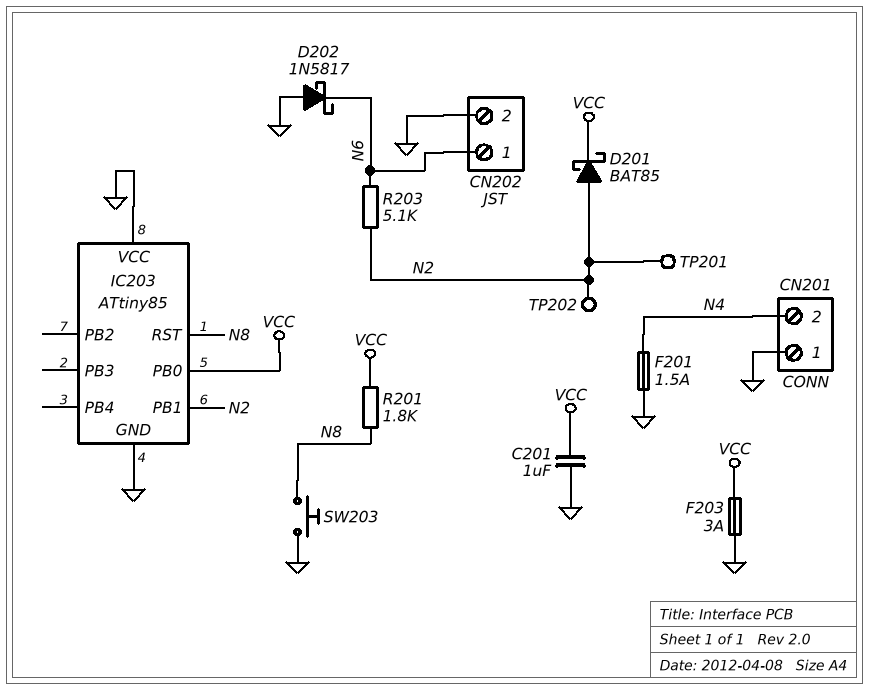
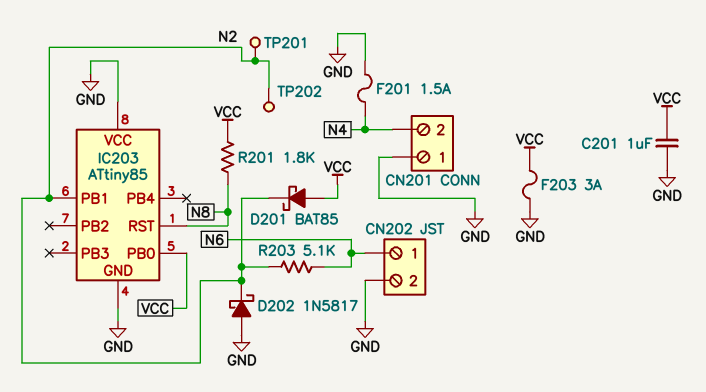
D201: schottky BAT85 (A N2, K VCC) -> schottky BAT85 (A VCC, K N2)
D202: schottky 1N5817 (A GND, K N6) -> schottky 1N5817 (A GND, K N2)
SW203: button (GND, N8) -> none

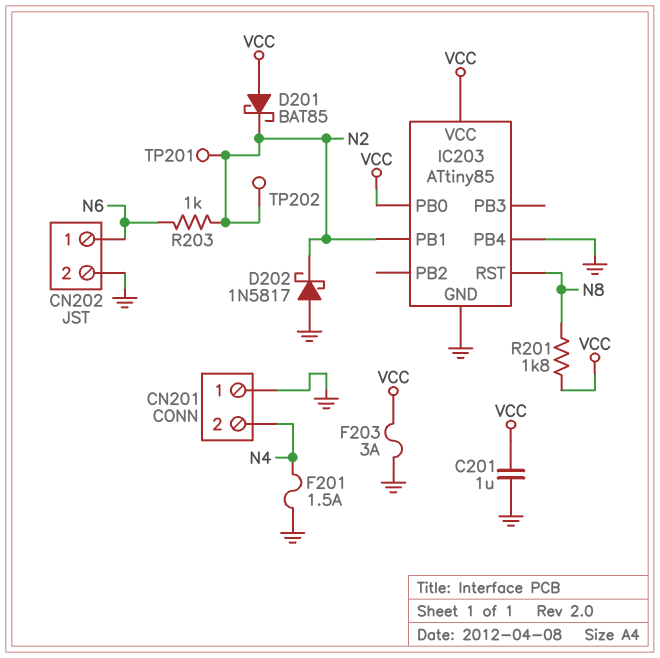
IC203 pin PB4: none -> GND
IC203 pin VCC: GND -> VCC
R203: 5.1k (N2, N6) -> 1k (N2, N6)

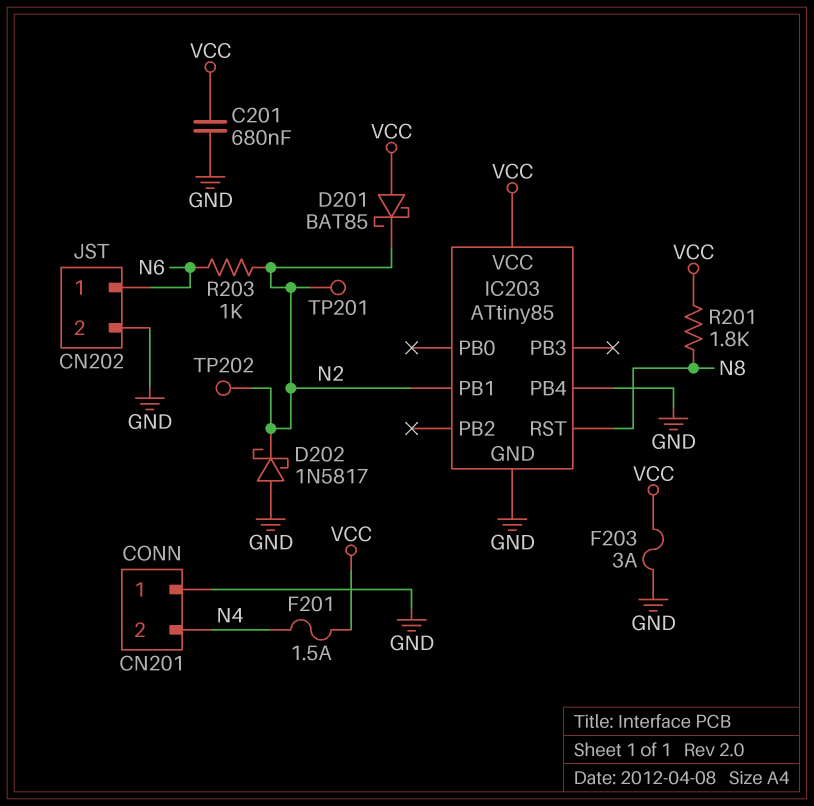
C201: 1uF (GND, VCC) -> 680nF (GND, VCC)
F201: 1.5A (GND, N4) -> 1.5A (N4, VCC)
IC203 pin PB0: VCC -> none

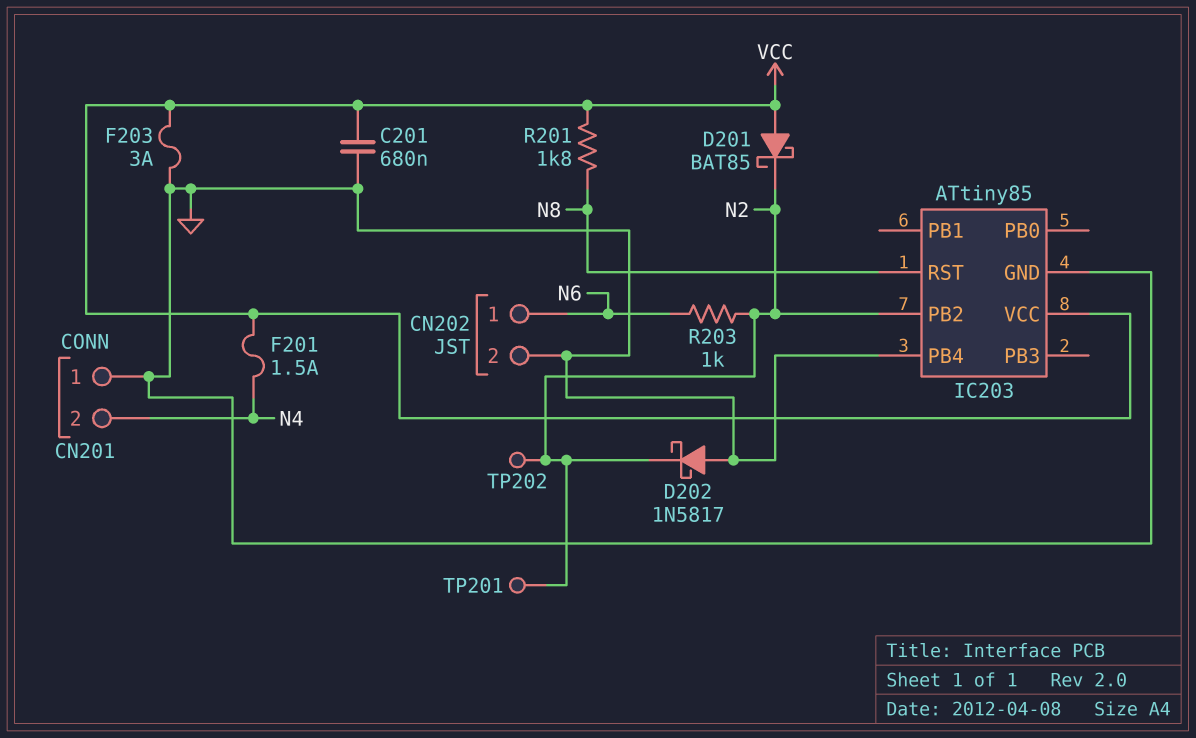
IC203 pin PB1: N2 -> none
IC203 pin PB2: none -> N2

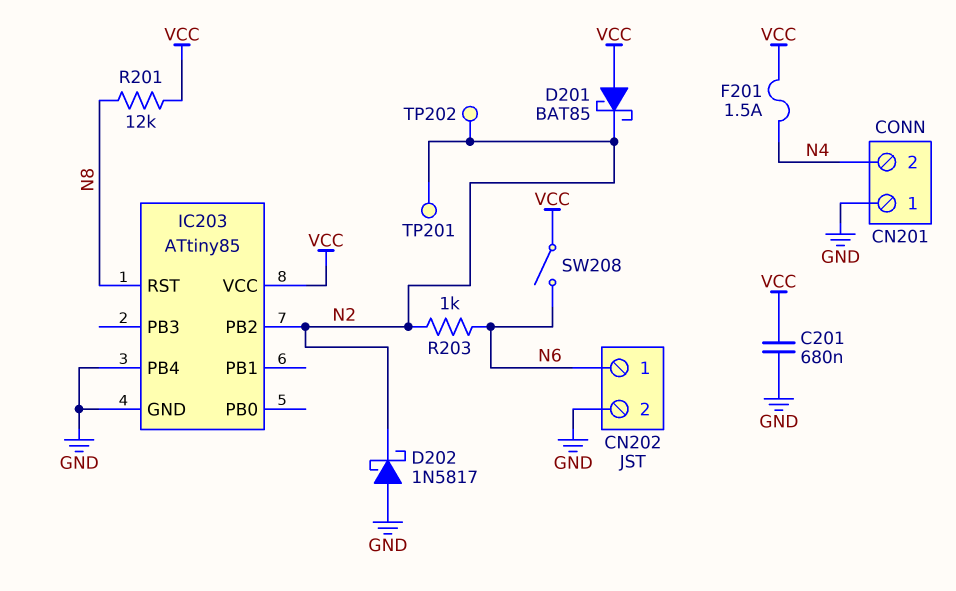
F203: 3A (GND, VCC) -> none
R201: 1.8k (N8, VCC) -> 12k (N8, VCC)
SW208: none -> switch (N6, VCC)

